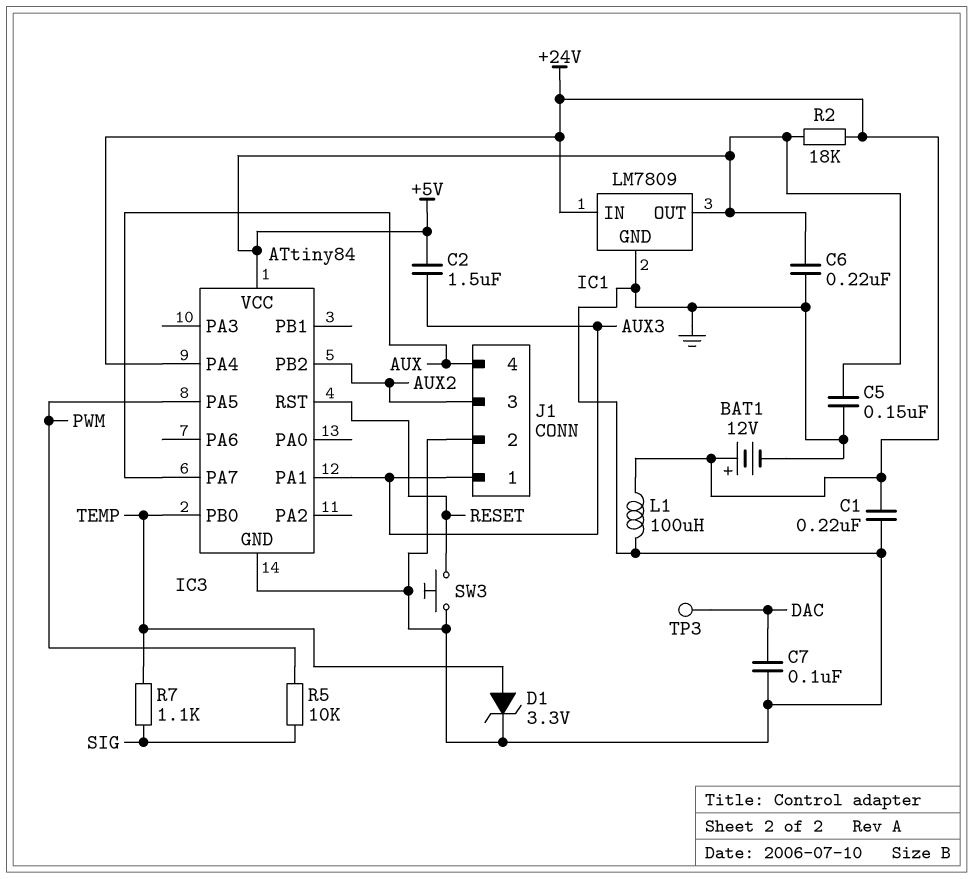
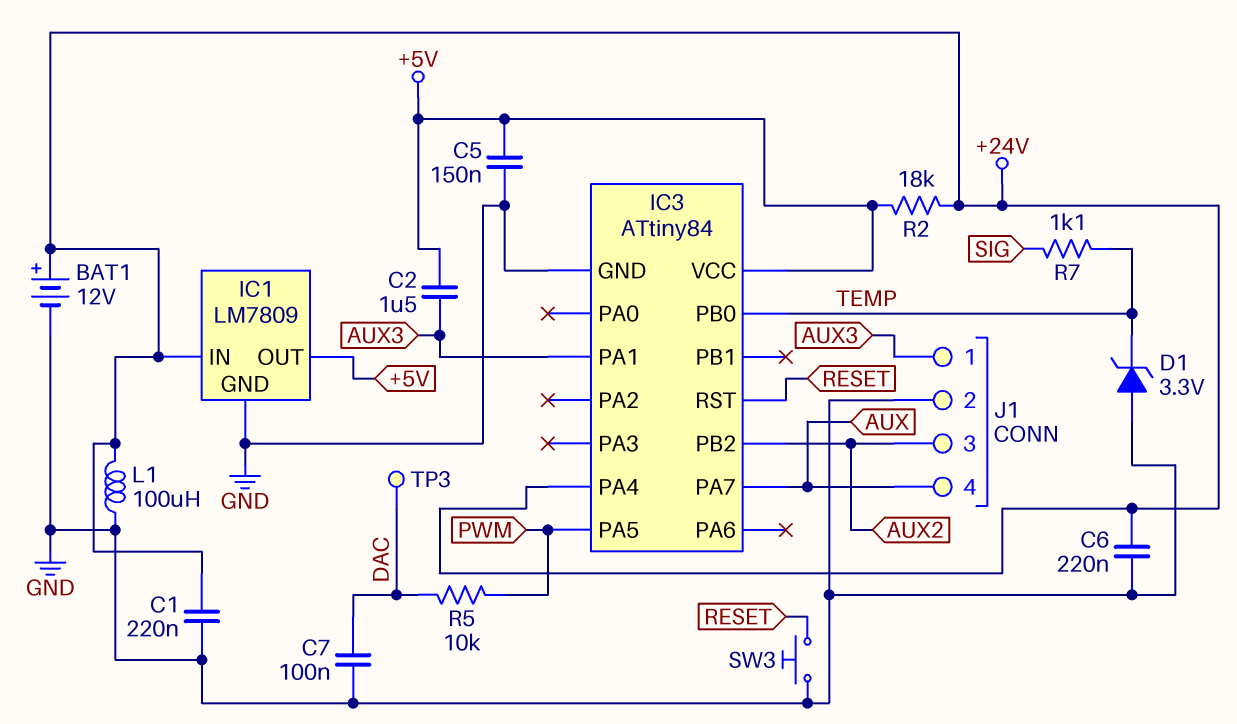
C6: 220nF (+5V, GND) -> 220nF (+24V, GND)
D1: zener 3.3V (A TEMP, K GND) -> zener 3.3V (A GND, K TEMP)
R5: 10k (PWM, SIG) -> 10k (DAC, PWM)

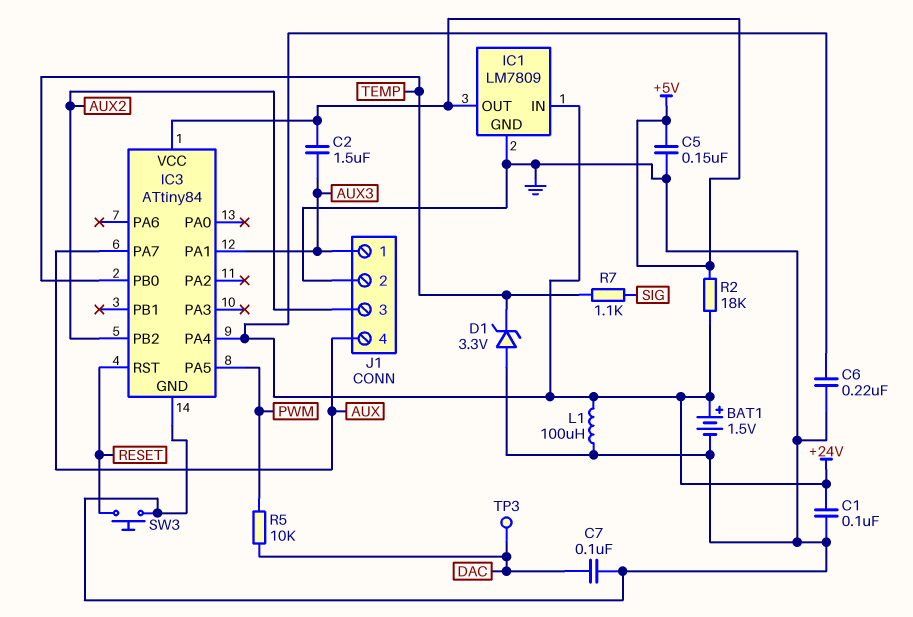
BAT1: 12V (plus +24V, minus GND) -> 1.5V (plus +24V, minus GND)
C1: 220nF (+24V, GND) -> 100nF (+24V, GND)

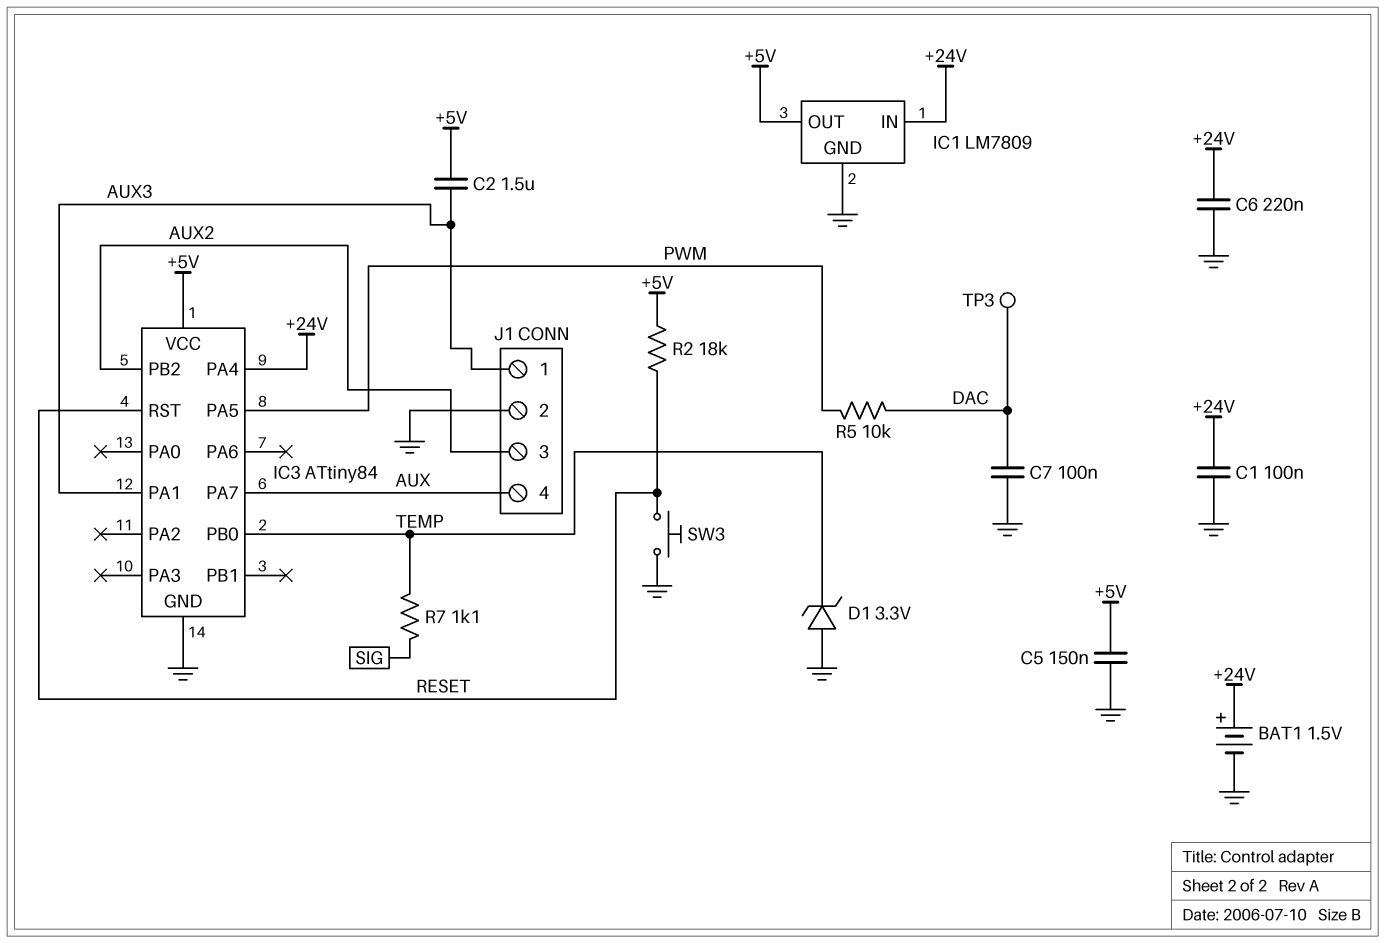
L1: 100uH (+24V, GND) -> none
R2: 18k (+5V, +24V) -> 18k (+5V, RESET)

